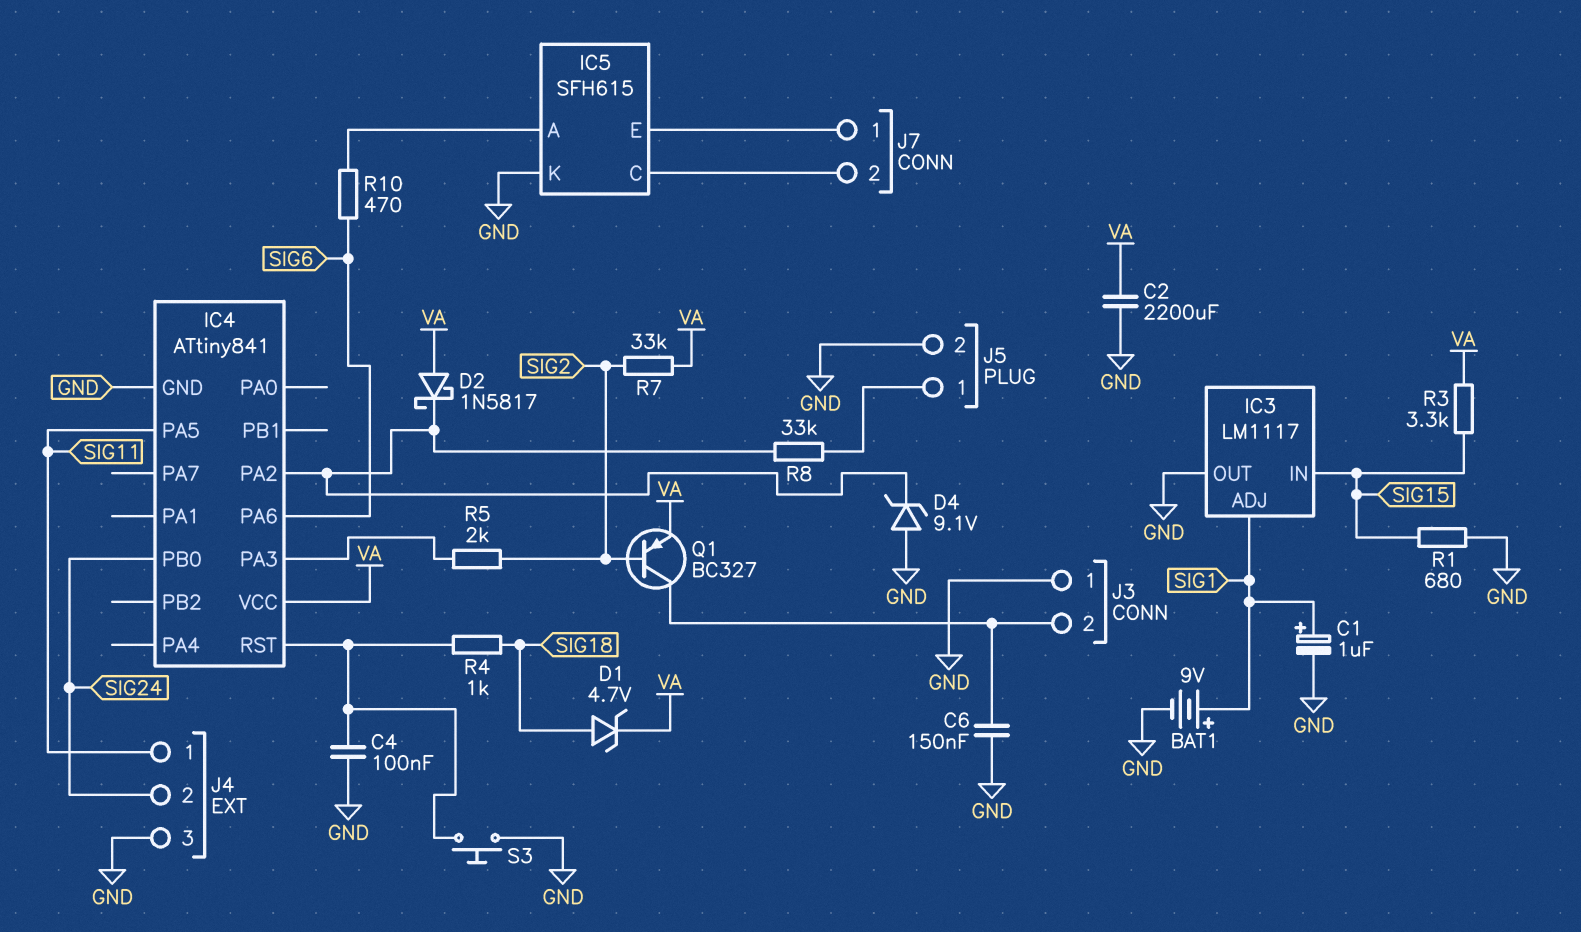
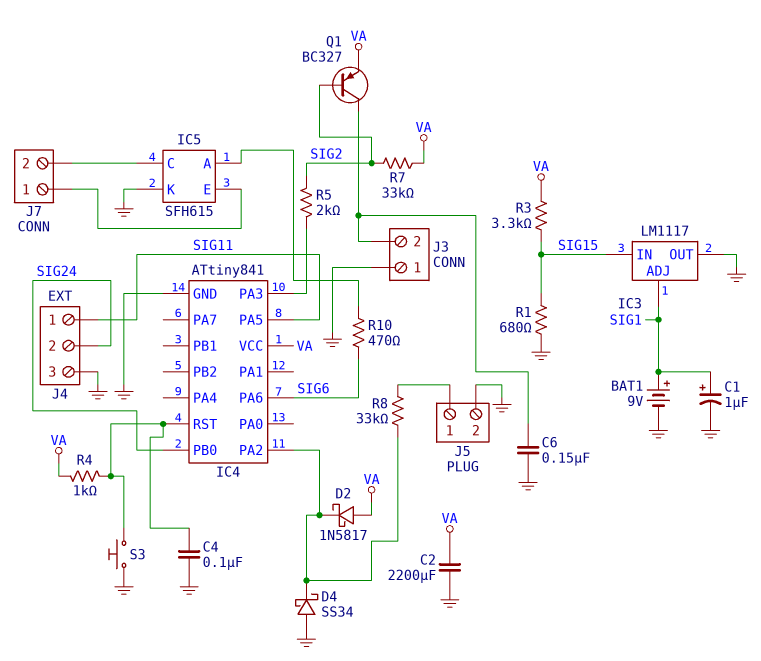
D1: zener 4.7V (A SIG18, K VA) -> none
D4: zener 9.1V (A GND, K IC4/PA2) -> schottky SS34 (A GND, K IC4/PA2)
R4: 1k (IC4/RST, SIG18) -> 1k (IC4/RST, VA)

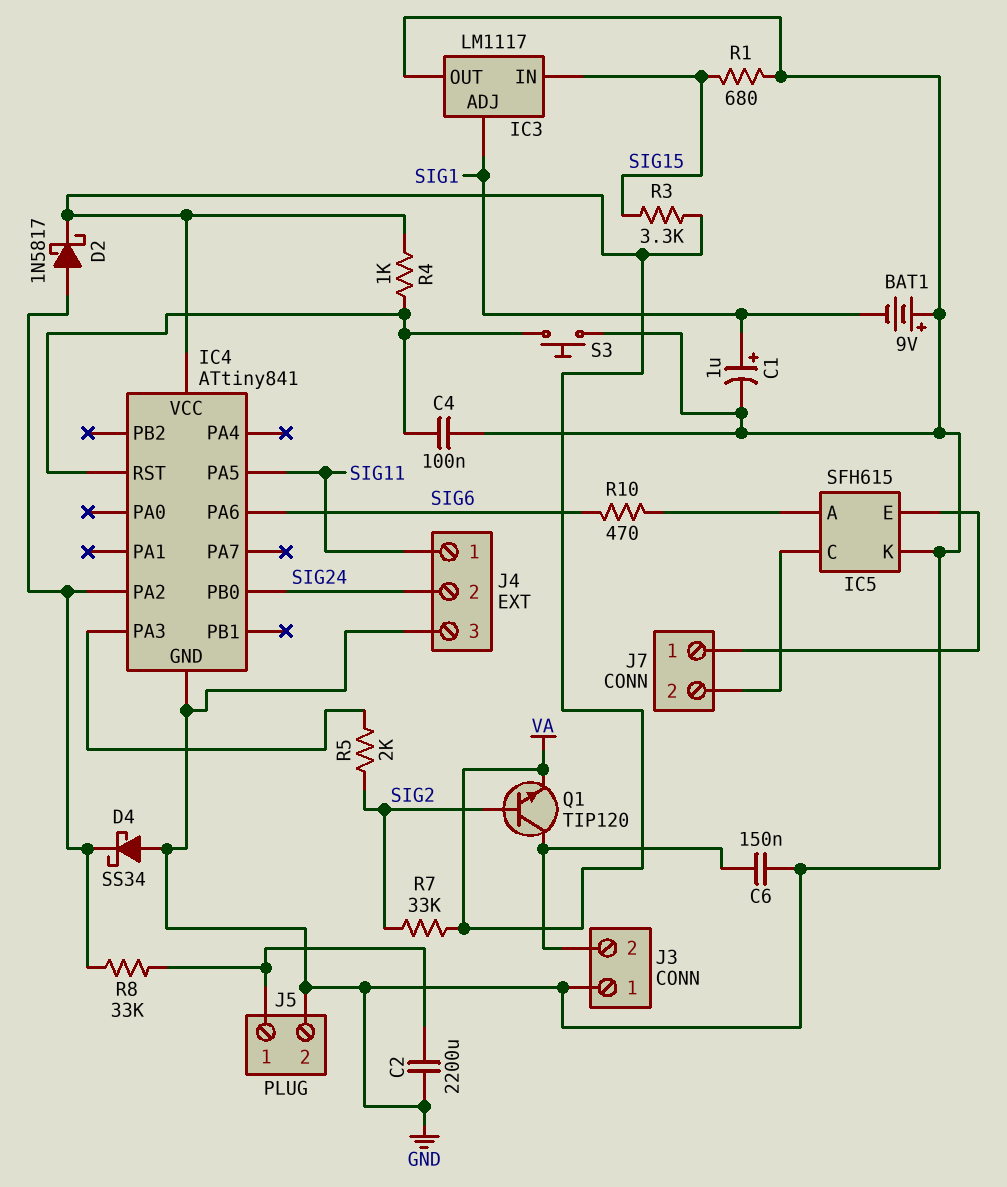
BAT1: 9V (plus SIG1, minus GND) -> 9V (plus GND, minus SIG1)
C2: 2200uF (GND, VA) -> 2200uF (GND, J5/1)
D2: schottky 1N5817 (A VA, K IC4/PA2) -> schottky 1N5817 (A IC4/PA2, K VA)
Q1: PNP BC327 (B SIG2, C J3/2, E VA) -> NPN TIP120 (B SIG2, C J3/2, E VA)

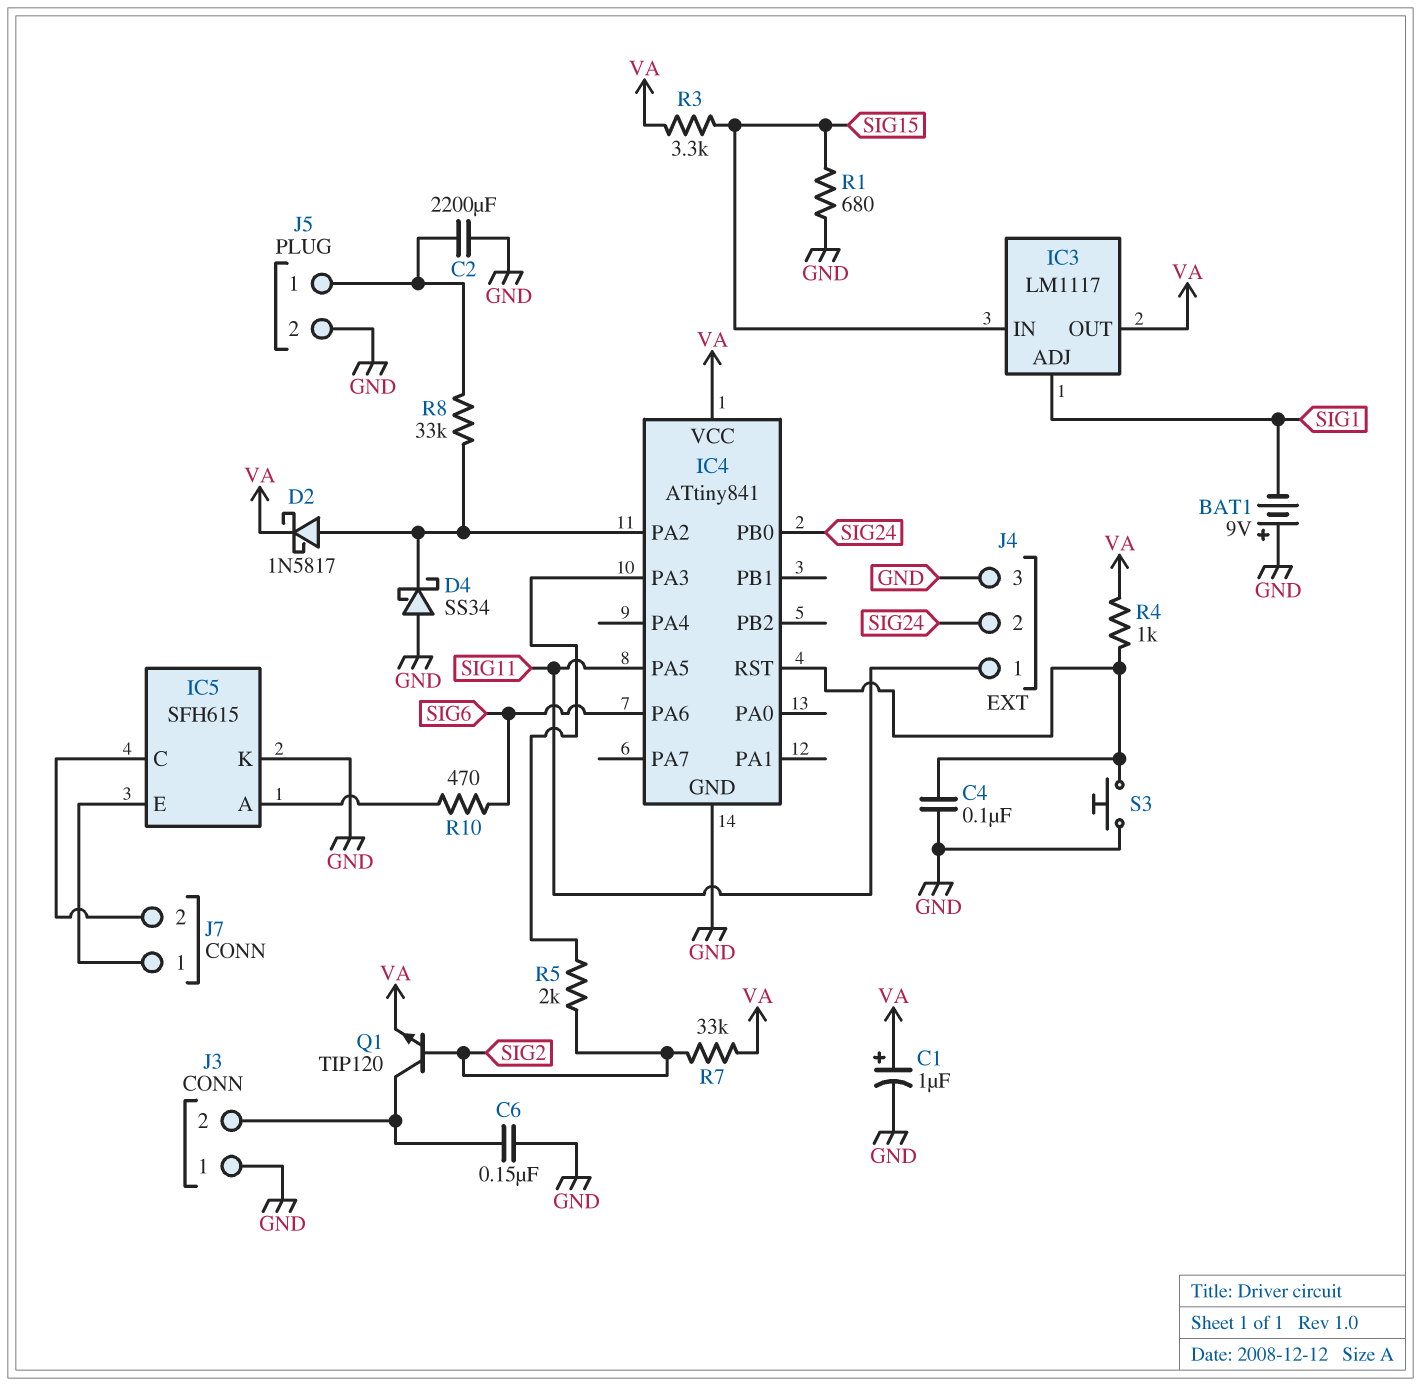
C1: 1uF (plus SIG1, minus GND) -> 1uF (plus VA, minus GND)
IC3 pin OUT: GND -> VA

